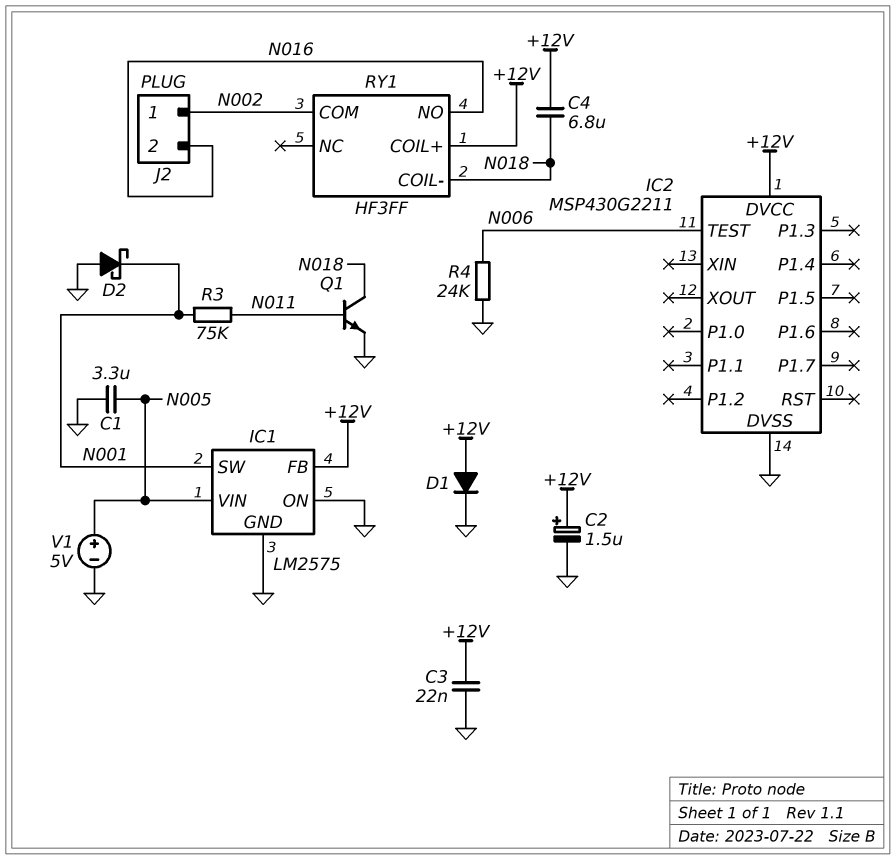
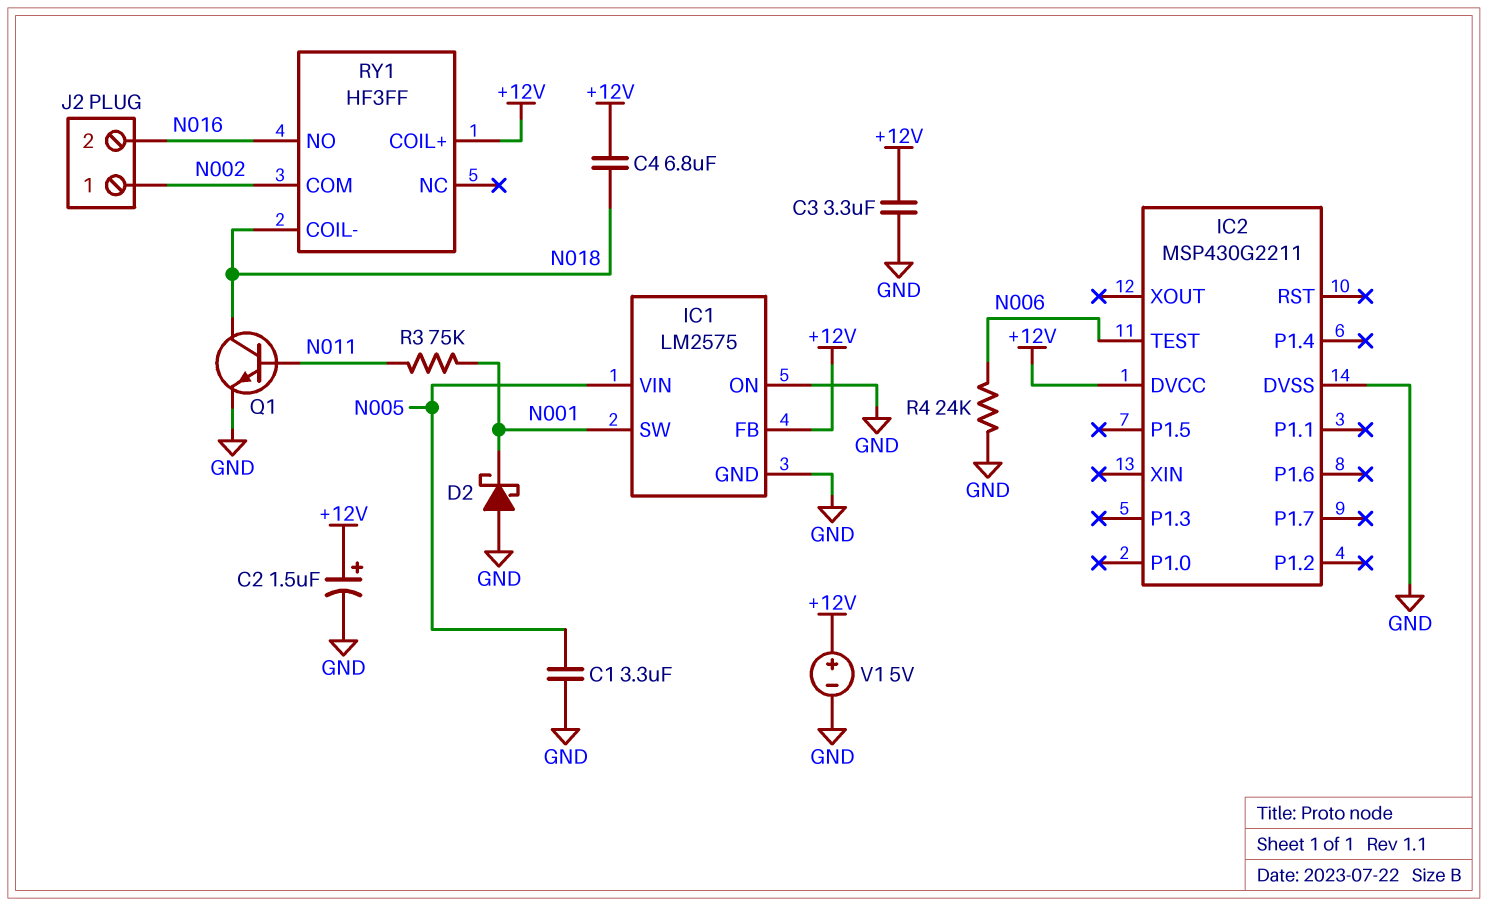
C3: 22nF (+12V, GND) -> 3.3uF (+12V, GND)
D1: diode (A +12V, K GND) -> none
V1: 5V (plus N005, minus GND) -> 5V (plus +12V, minus GND)

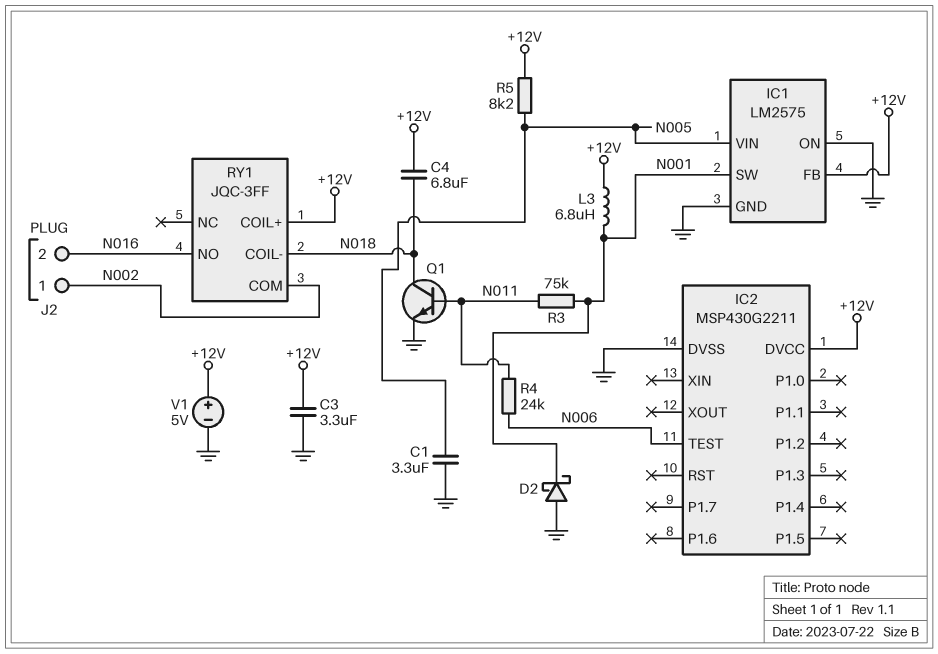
C2: 1.5uF (plus +12V, minus GND) -> none
L3: none -> 6.8uH (+12V, N001)
R4: 24k (GND, N006) -> 24k (N006, N011)
R5: none -> 8.2k (+12V, N005)
RY1: HF3FF -> JQC-3FF

